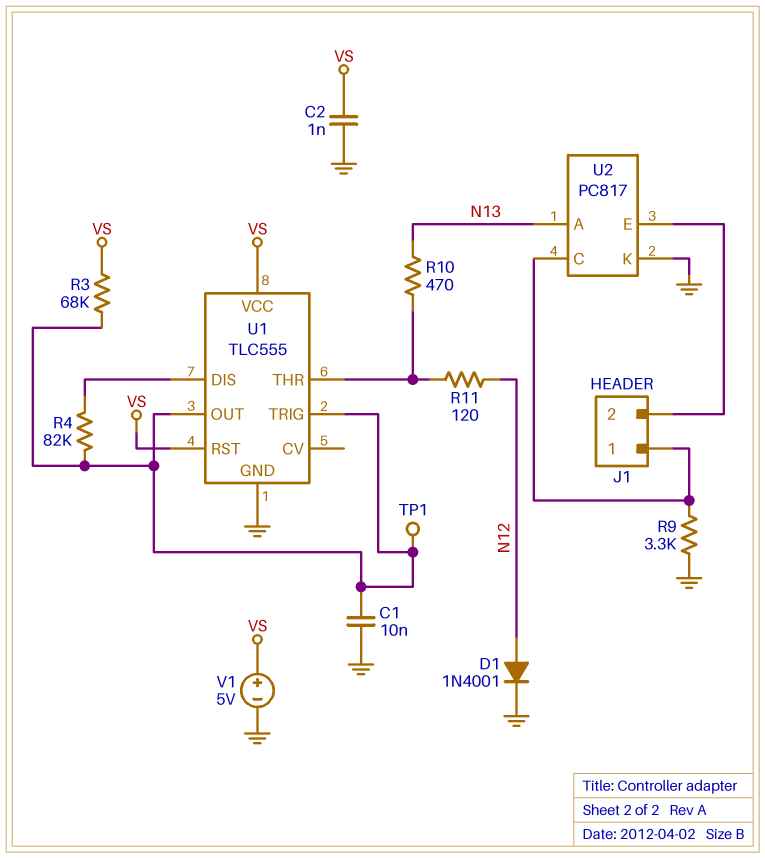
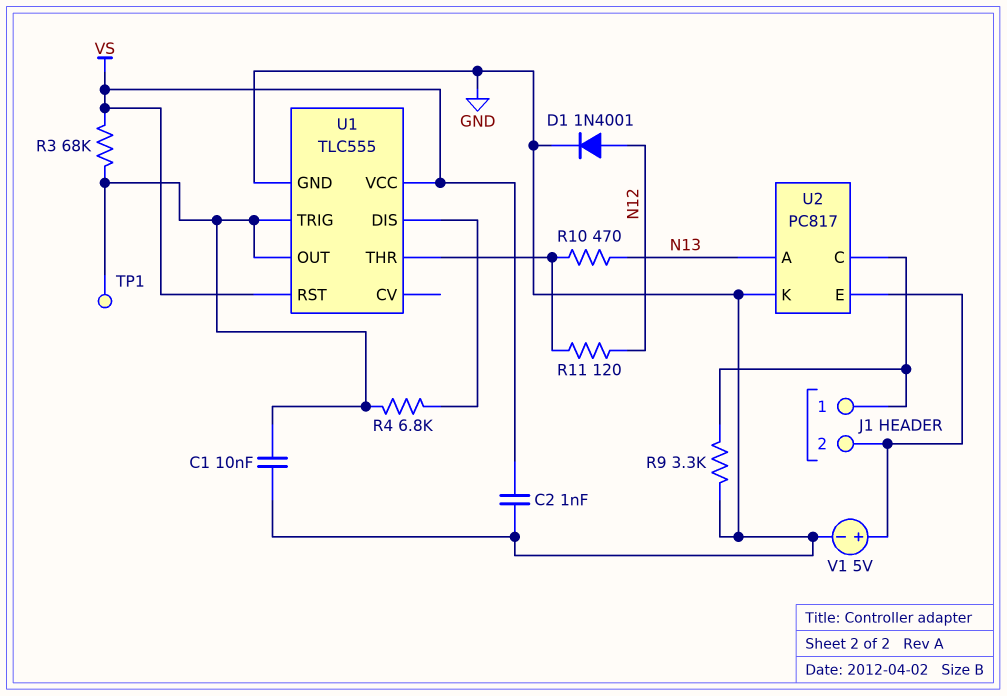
R4: 82k (U1/DIS, U1/OUT) -> 6.8k (U1/DIS, U1/OUT)
V1: 5V (plus VS, minus GND) -> 5V (plus J1/2, minus GND)

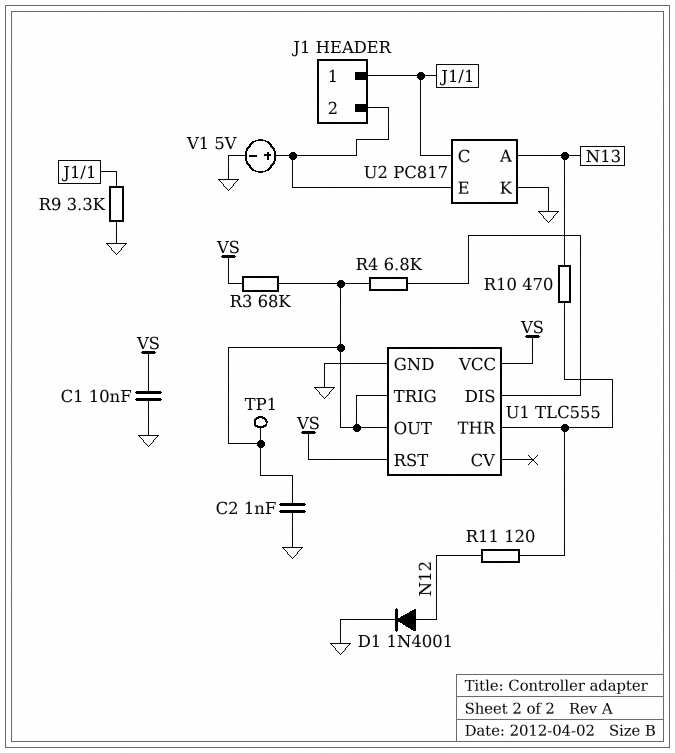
C1: 10nF (GND, U1/OUT) -> 10nF (GND, VS)
C2: 1nF (GND, VS) -> 1nF (GND, U1/OUT)

